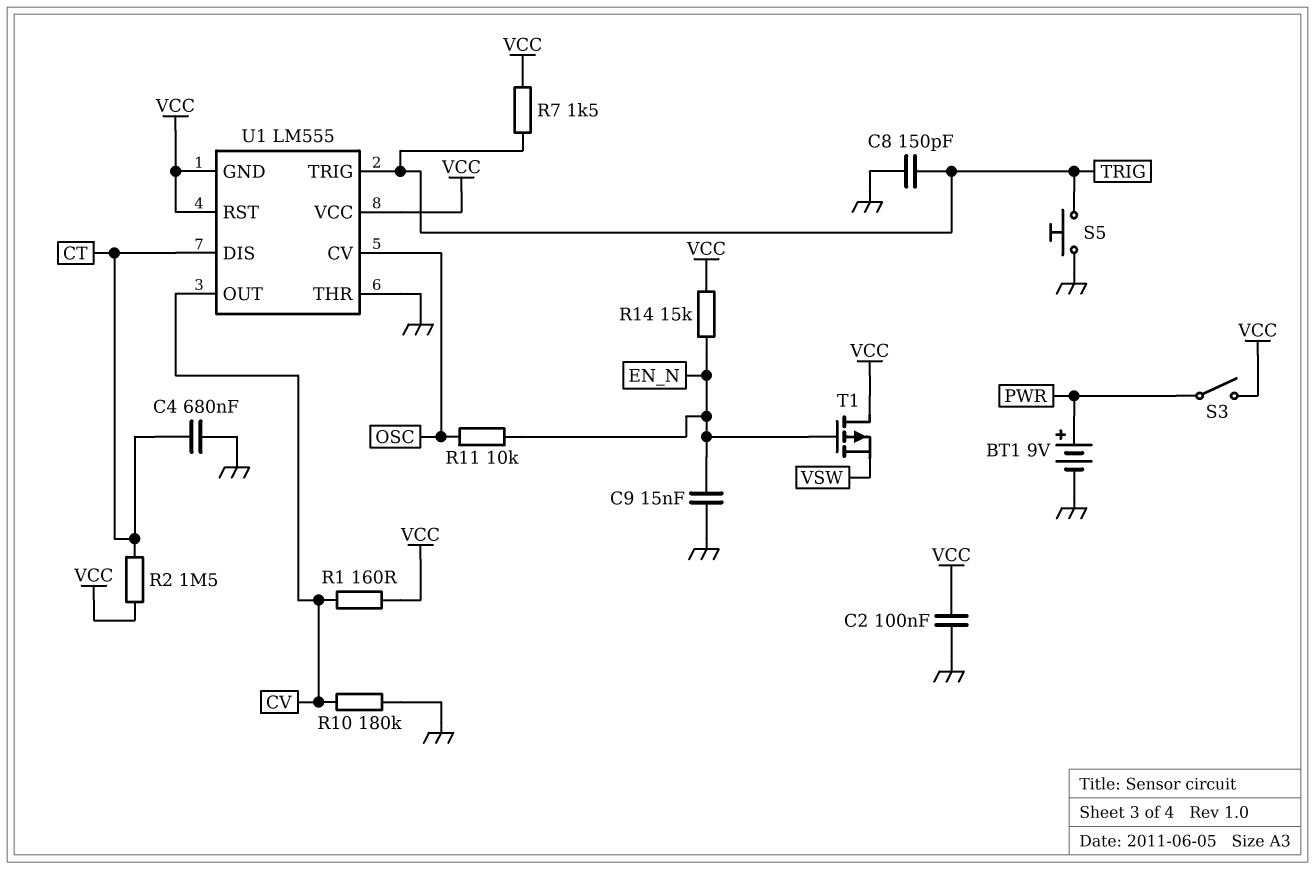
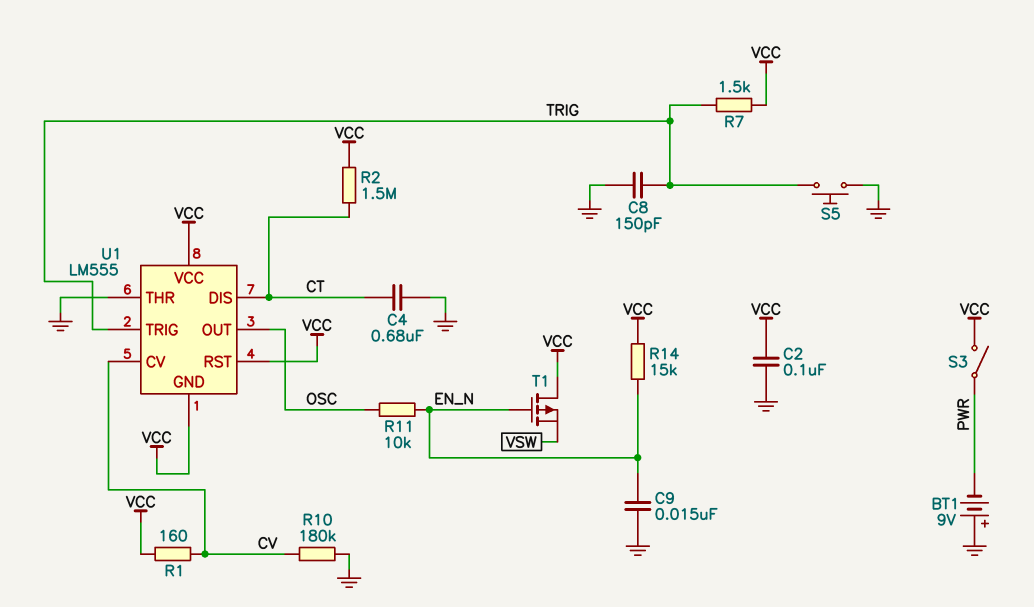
BT1: 9V (plus PWR, minus GND) -> 9V (plus GND, minus PWR)
U1 pin CV: OSC -> CV
U1 pin OUT: CV -> OSC

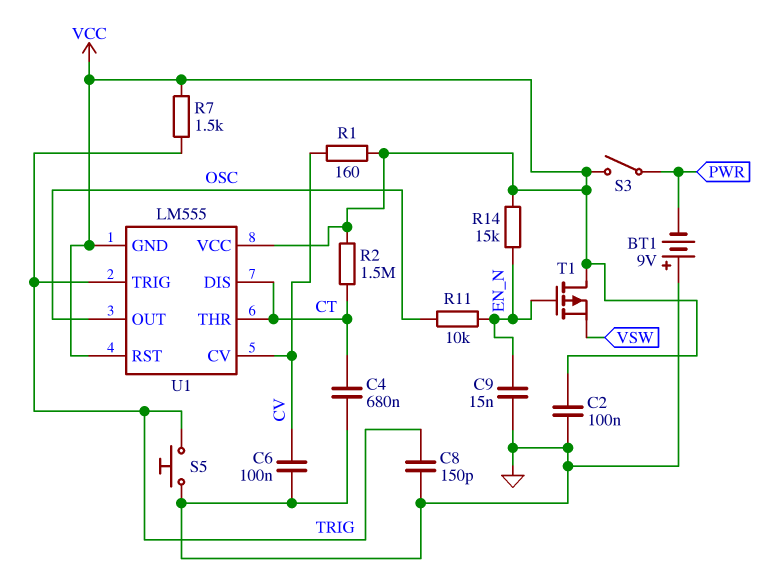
C6: none -> 100nF (CV, GND)
R10: 180k (CV, GND) -> none
U1 pin THR: GND -> CT

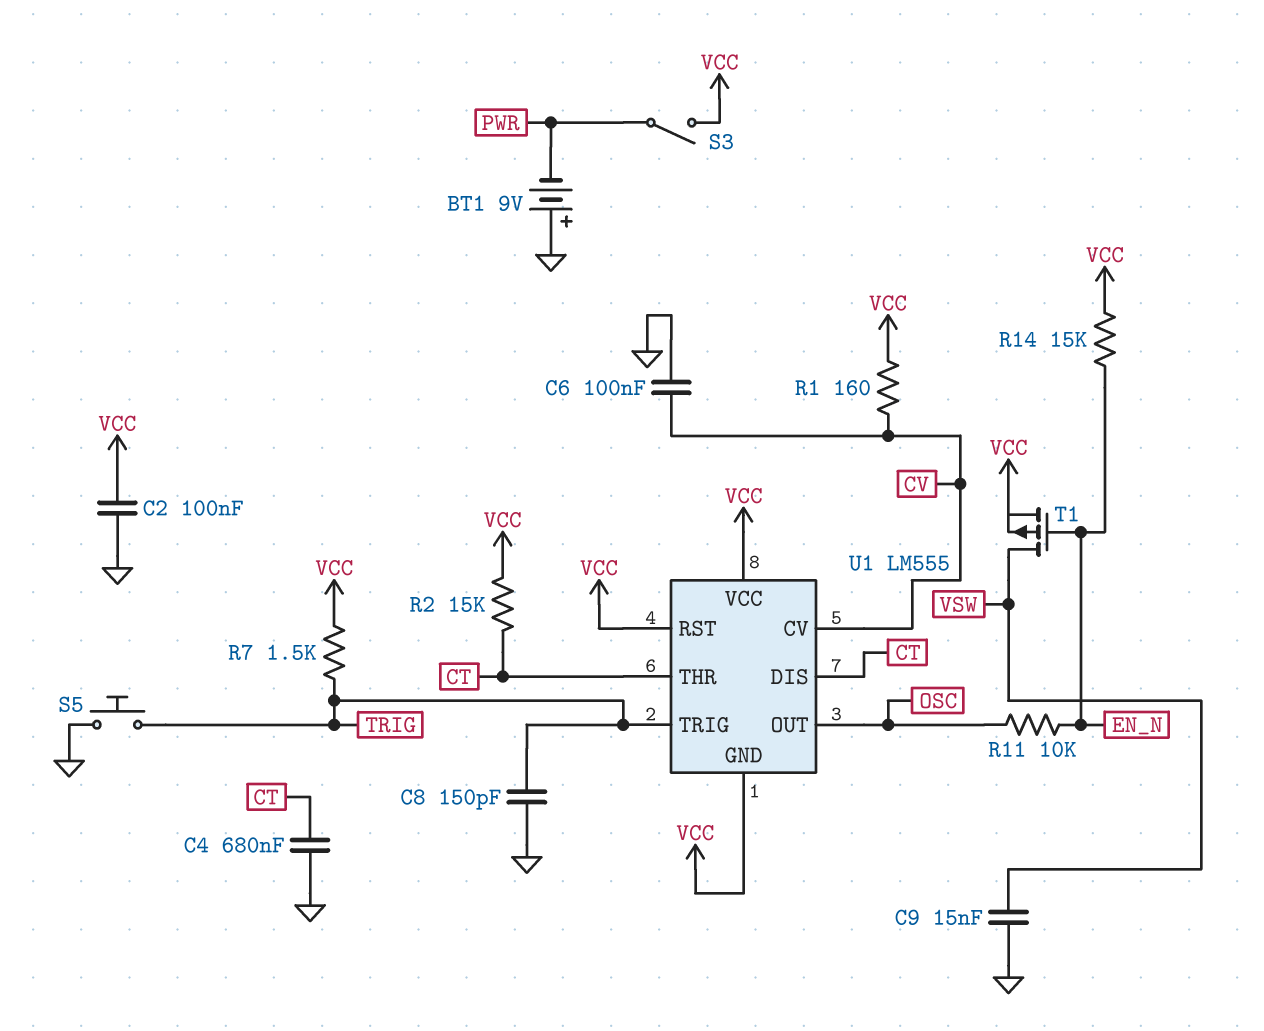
C9: 15nF (EN_N, GND) -> 15nF (GND, VSW)
R2: 1.5M (CT, VCC) -> 15k (CT, VCC)
T1: PMOS (G EN_N, D VCC, S VSW) -> PMOS (G EN_N, D VSW, S VCC)

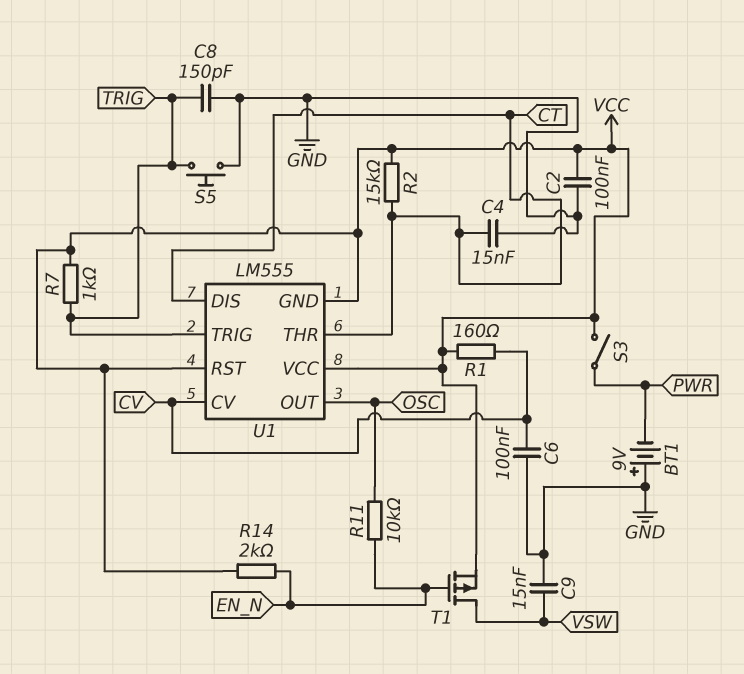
C4: 680nF (CT, GND) -> 15nF (CT, GND)
R7: 1.5k (TRIG, VCC) -> 1k (TRIG, VCC)
R14: 15k (EN_N, VCC) -> 2k (EN_N, VCC)

